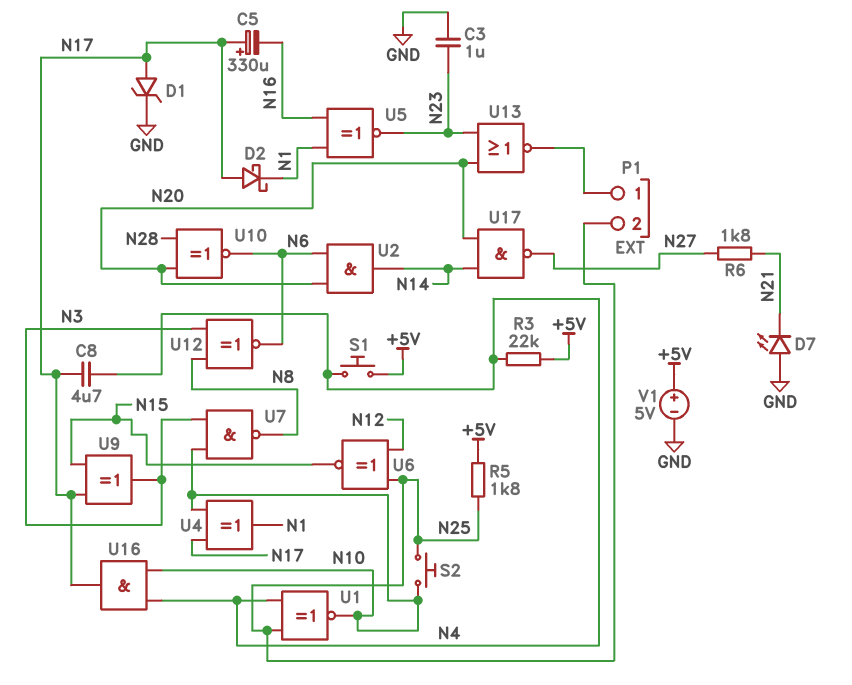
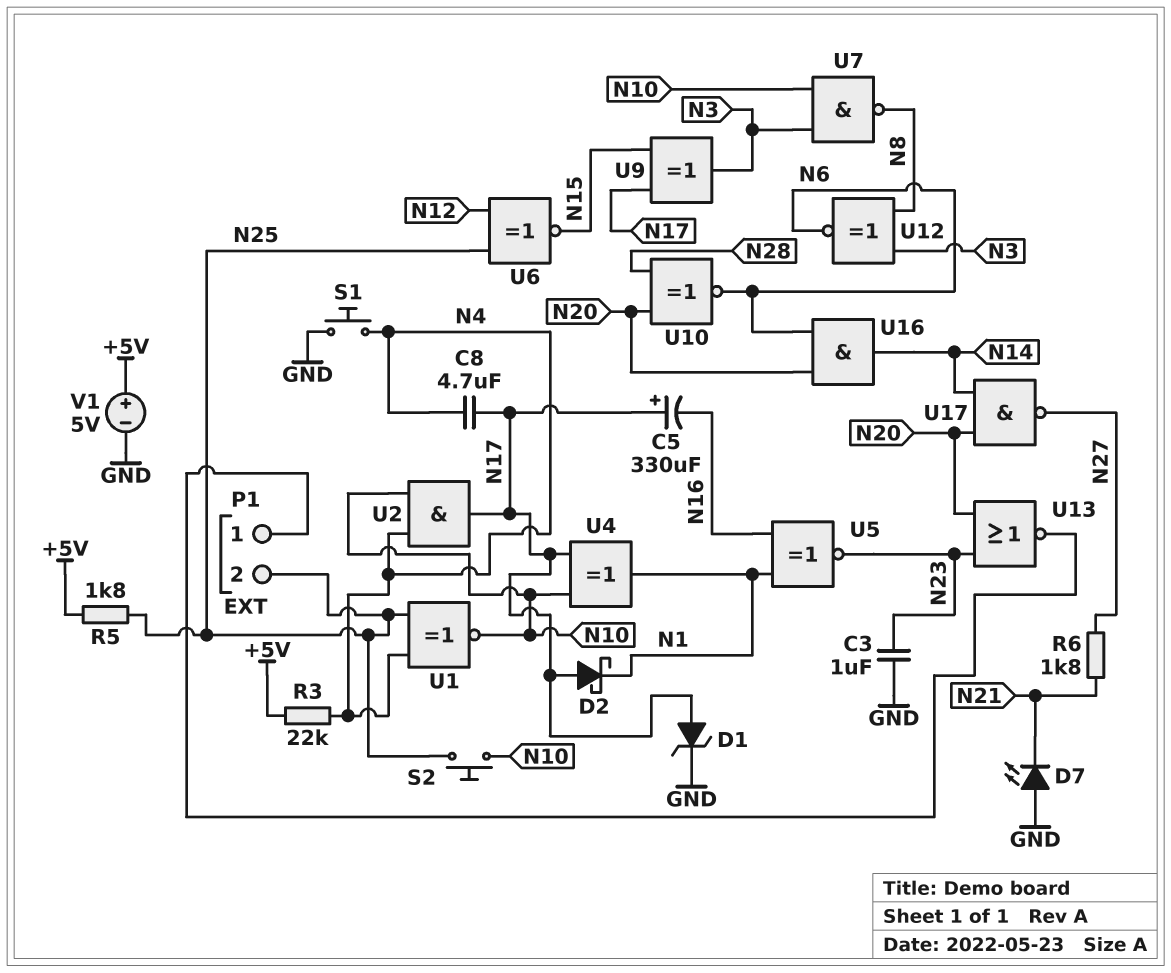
S1: button (+5V, N4) -> button (GND, N4)
U2: AND (in N6, in N20, out N14) -> AND (in N4, in N10, out N17)
U16: AND (in N4, in N10, out N17) -> AND (in N6, in N20, out N14)

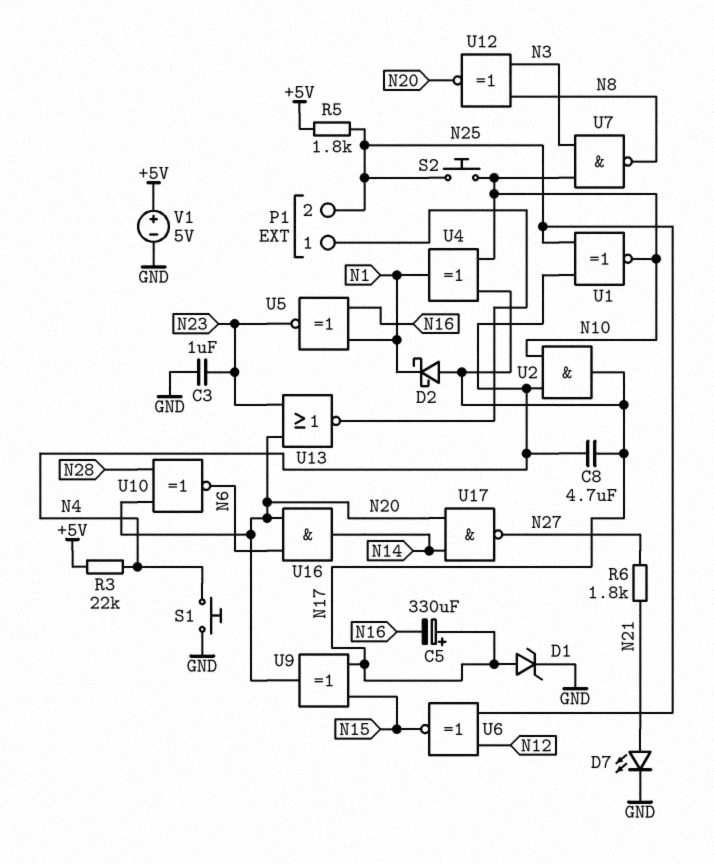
D7: LED (A GND, K N21) -> LED (A N21, K GND)
U9: XOR (in N15, in N17, out N3) -> XOR (in N15, in N17, out N20)
U12: XNOR (in N3, in N8, out N6) -> XNOR (in N3, in N8, out N20)

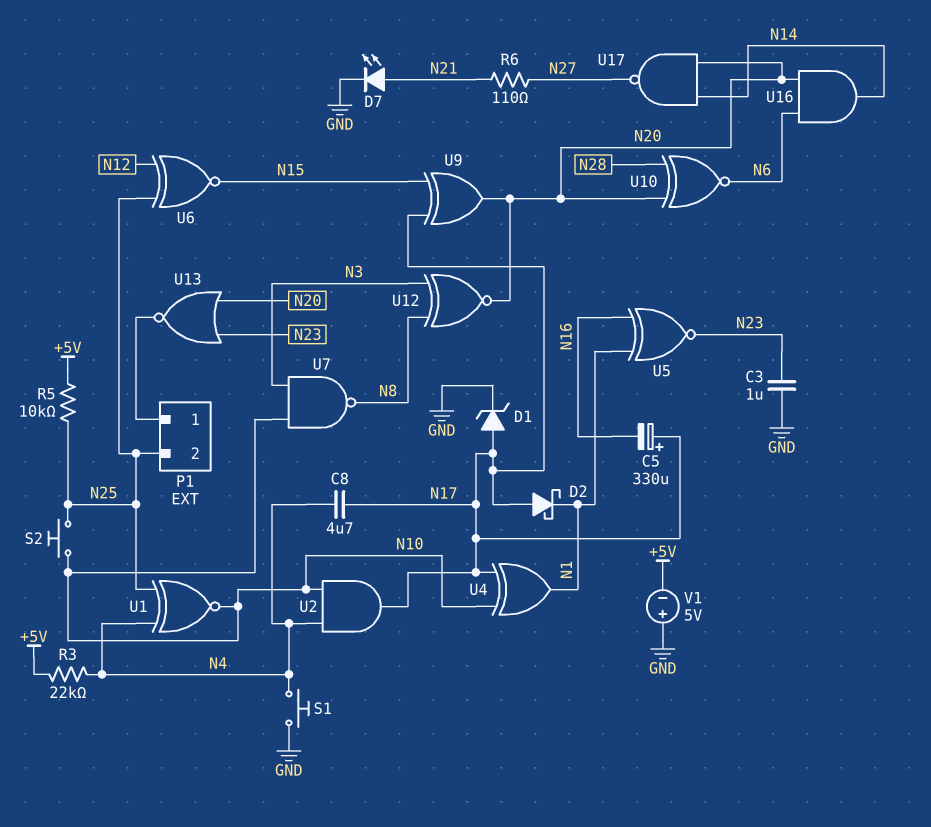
R5: 1.8k (+5V, N25) -> 10k (+5V, N25)
R6: 1.8k (N21, N27) -> 110 (N21, N27)
V1: 5V (plus +5V, minus GND) -> 5V (plus GND, minus +5V)

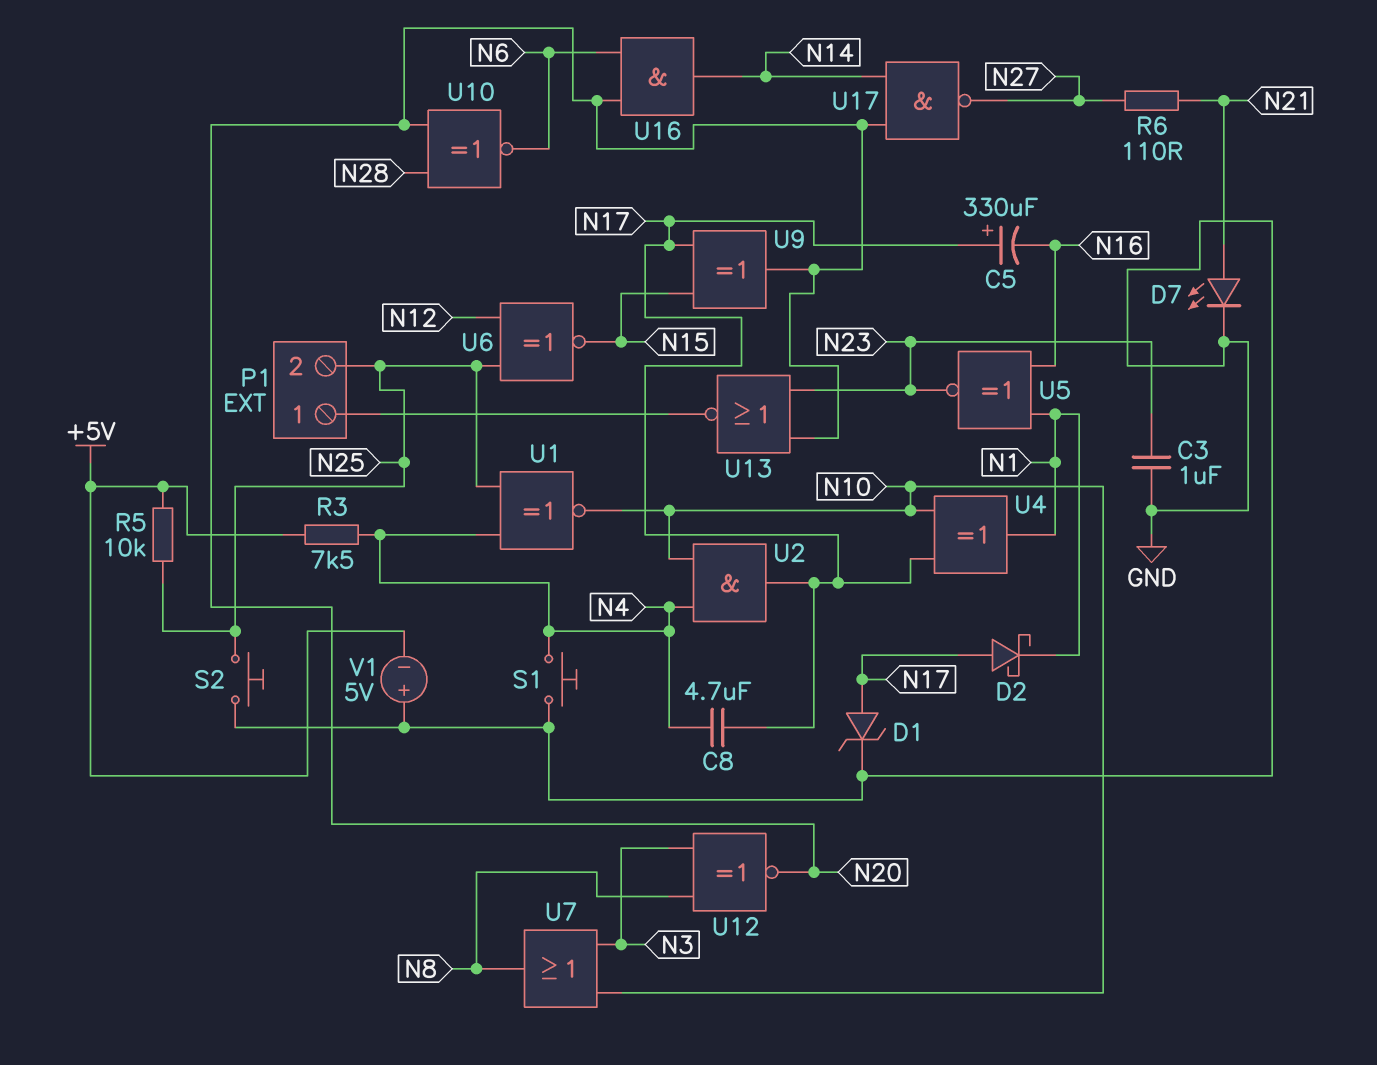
R3: 22k (+5V, N4) -> 7.5k (+5V, N4)
S2: button (N10, N25) -> button (GND, N25)
U7: NAND (in N3, in N10, out N8) -> OR (in N3, in N10, out N8)

